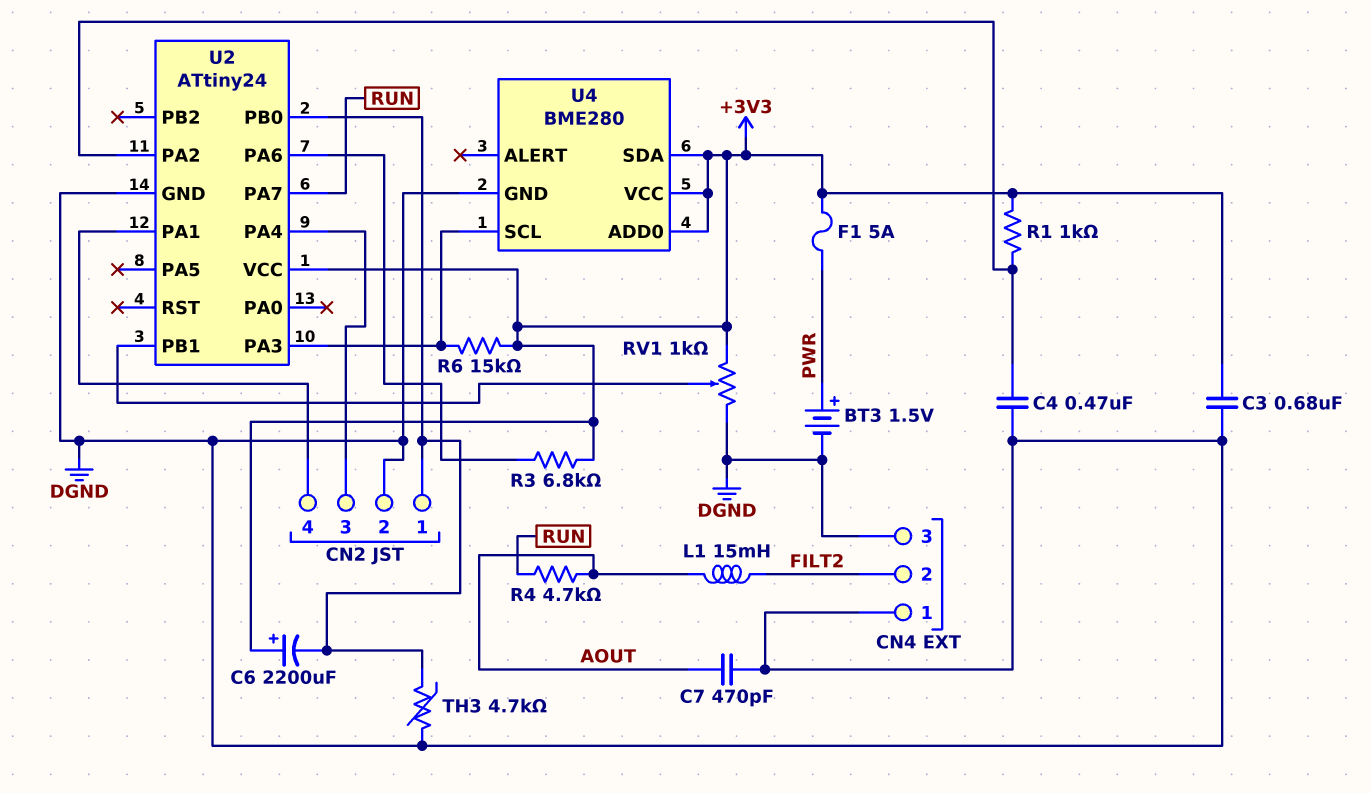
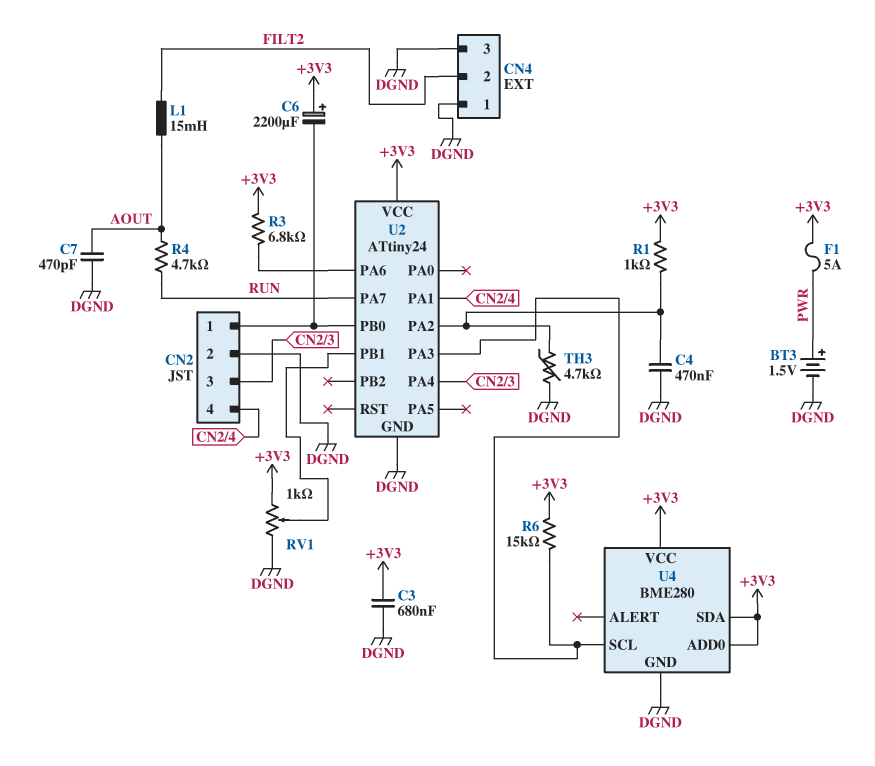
TH3: 4.7k (CN2/1, DGND) -> 4.7k (DGND, U2/PA2)

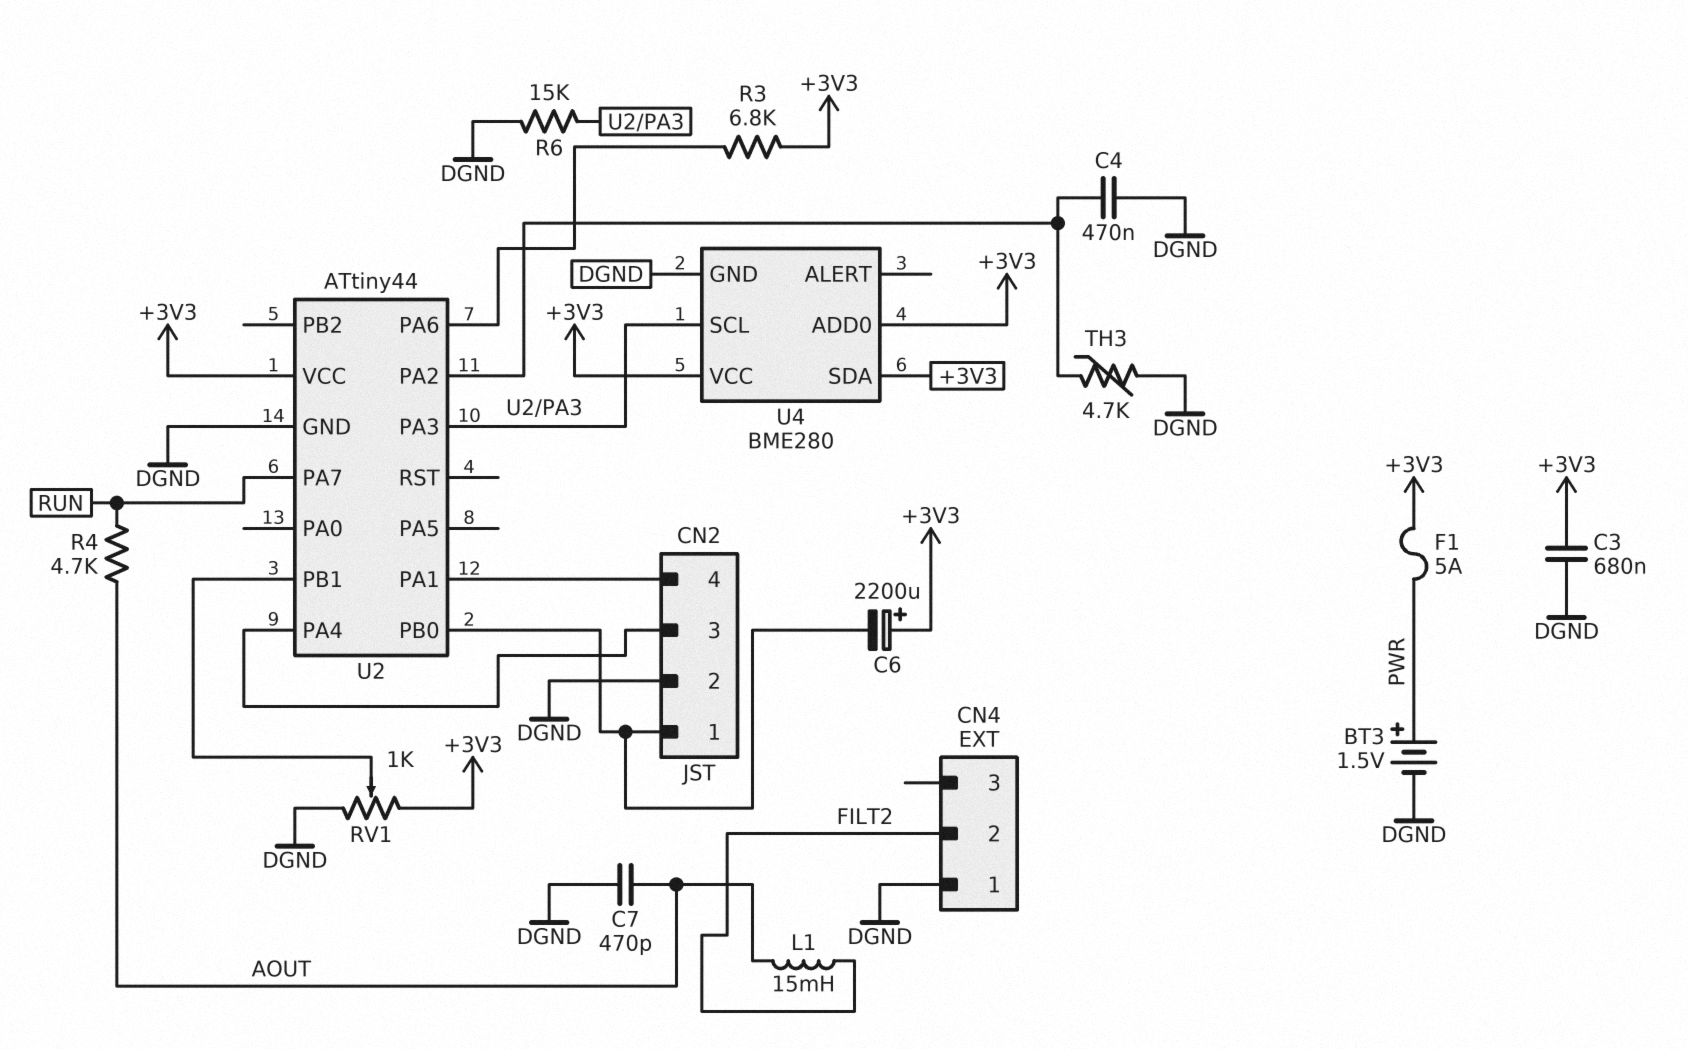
CN4 pin 3: DGND -> none
R1: 1k (+3V3, U2/PA2) -> none
R6: 15k (+3V3, U2/PA3) -> 15k (DGND, U2/PA3)
U2: ATtiny24 -> ATtiny44

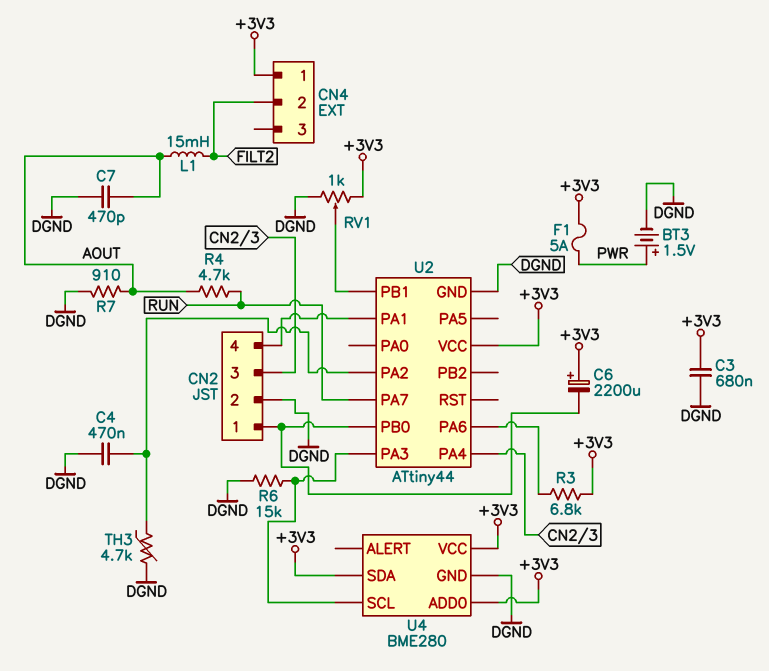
CN4 pin 1: DGND -> +3V3
R7: none -> 910 (AOUT, DGND)

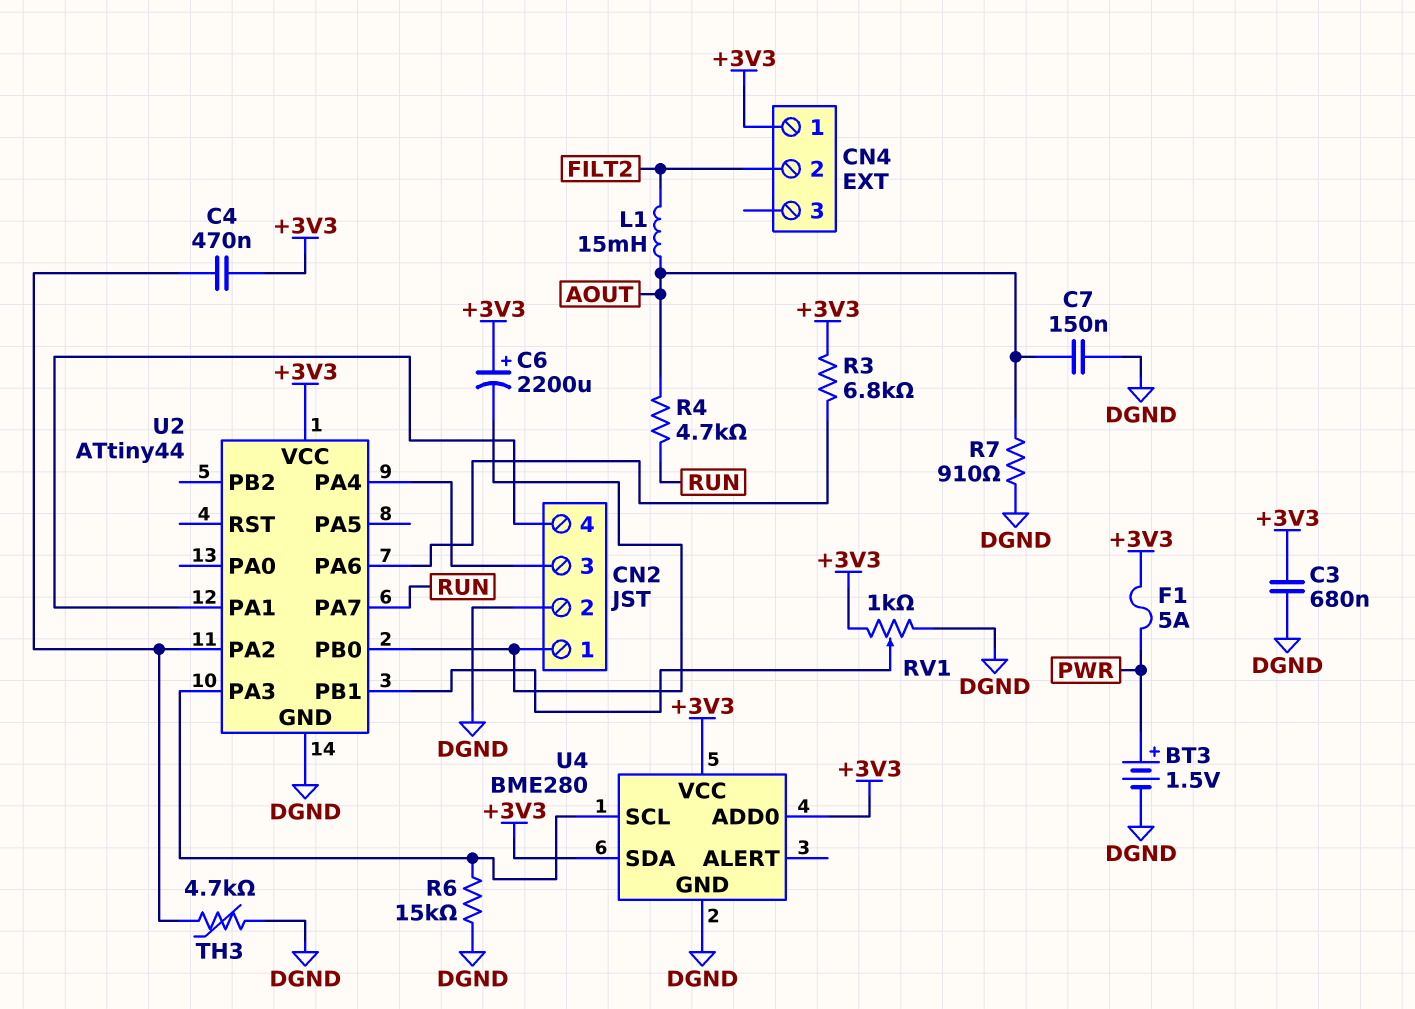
C4: 470nF (DGND, U2/PA2) -> 470nF (+3V3, U2/PA2)
C7: 470pF (AOUT, DGND) -> 150nF (AOUT, DGND)

